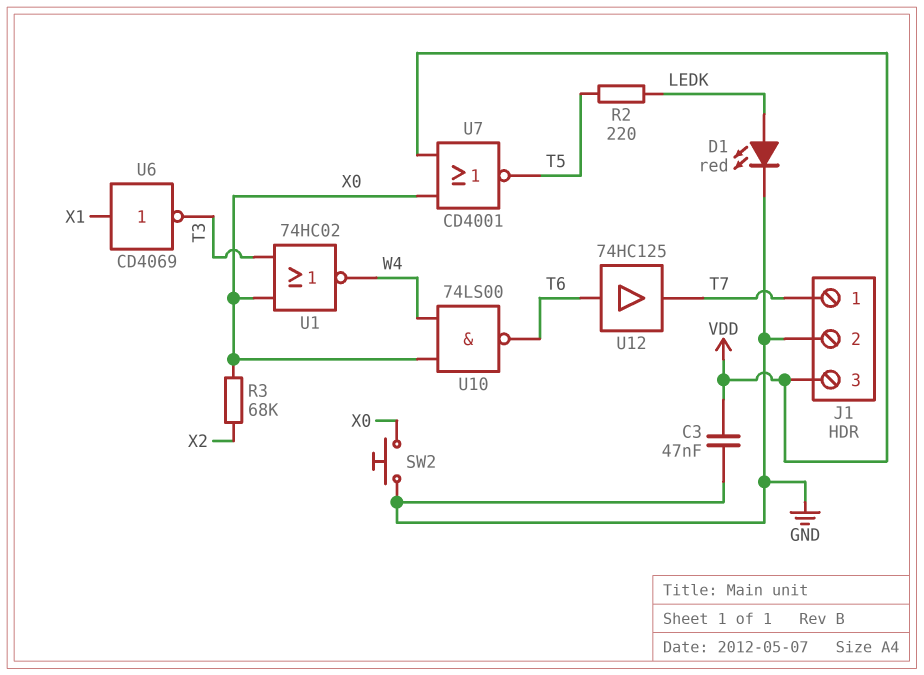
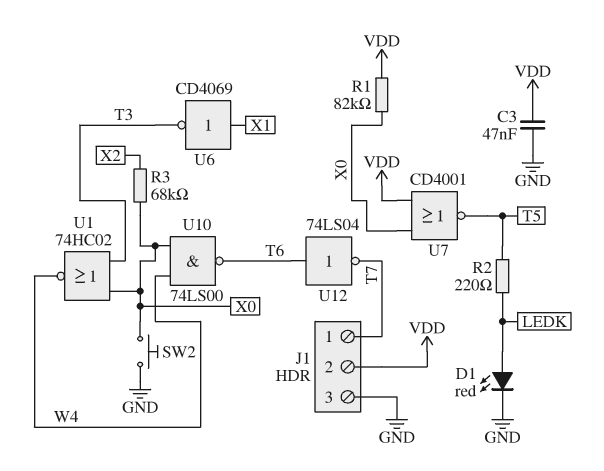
J1 pin 2: GND -> VDD
J1 pin 3: VDD -> GND
R1: none -> 82k (VDD, X0)
U12: buffer 74HC125 (in T6, out T7) -> NOT 74LS04 (in T6, out T7)

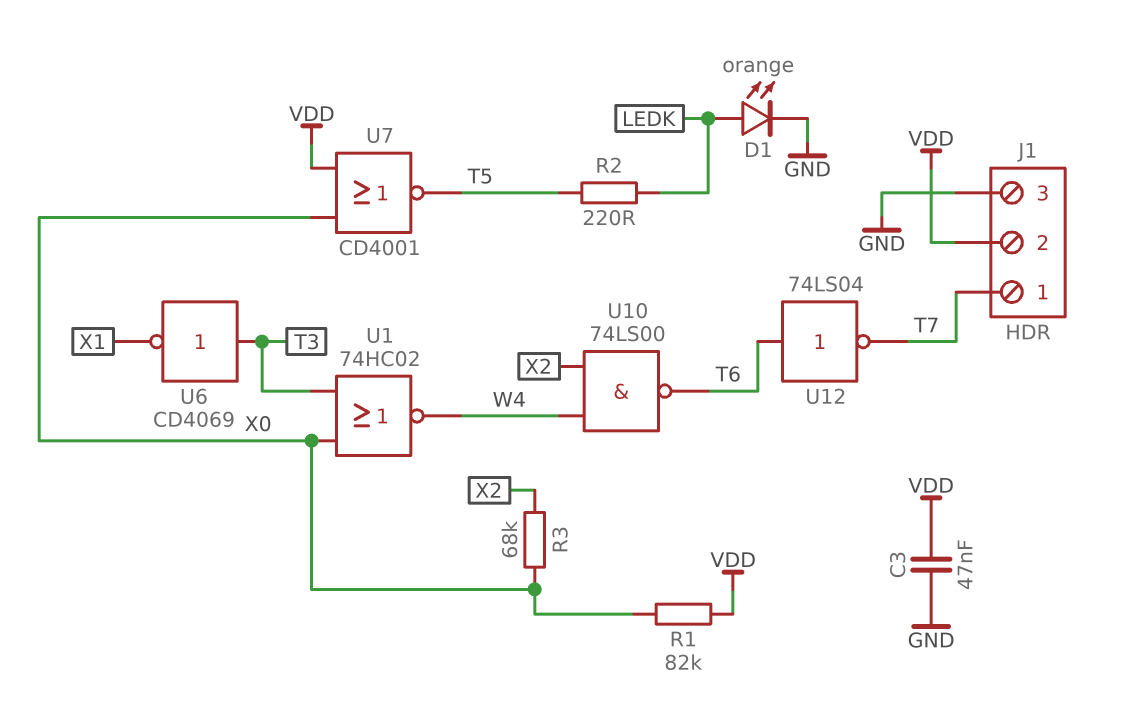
D1: LED red (A LEDK, K GND) -> LED orange (A LEDK, K GND)
SW2: button (GND, X0) -> none
U6: NOT CD4069 (in X1, out T3) -> NOT CD4069 (in T3, out X1)
U10: NAND 74LS00 (in W4, in X0, out T6) -> NAND 74LS00 (in W4, in X2, out T6)

